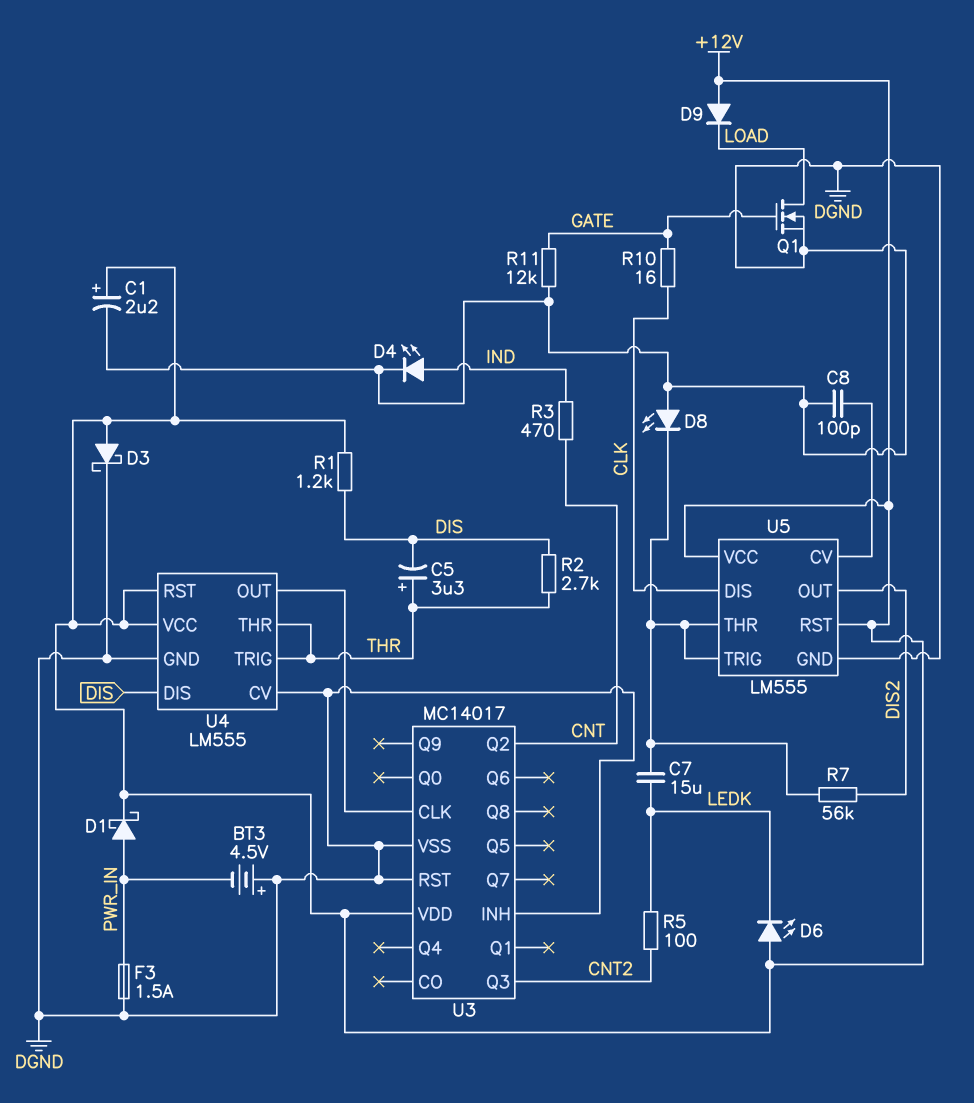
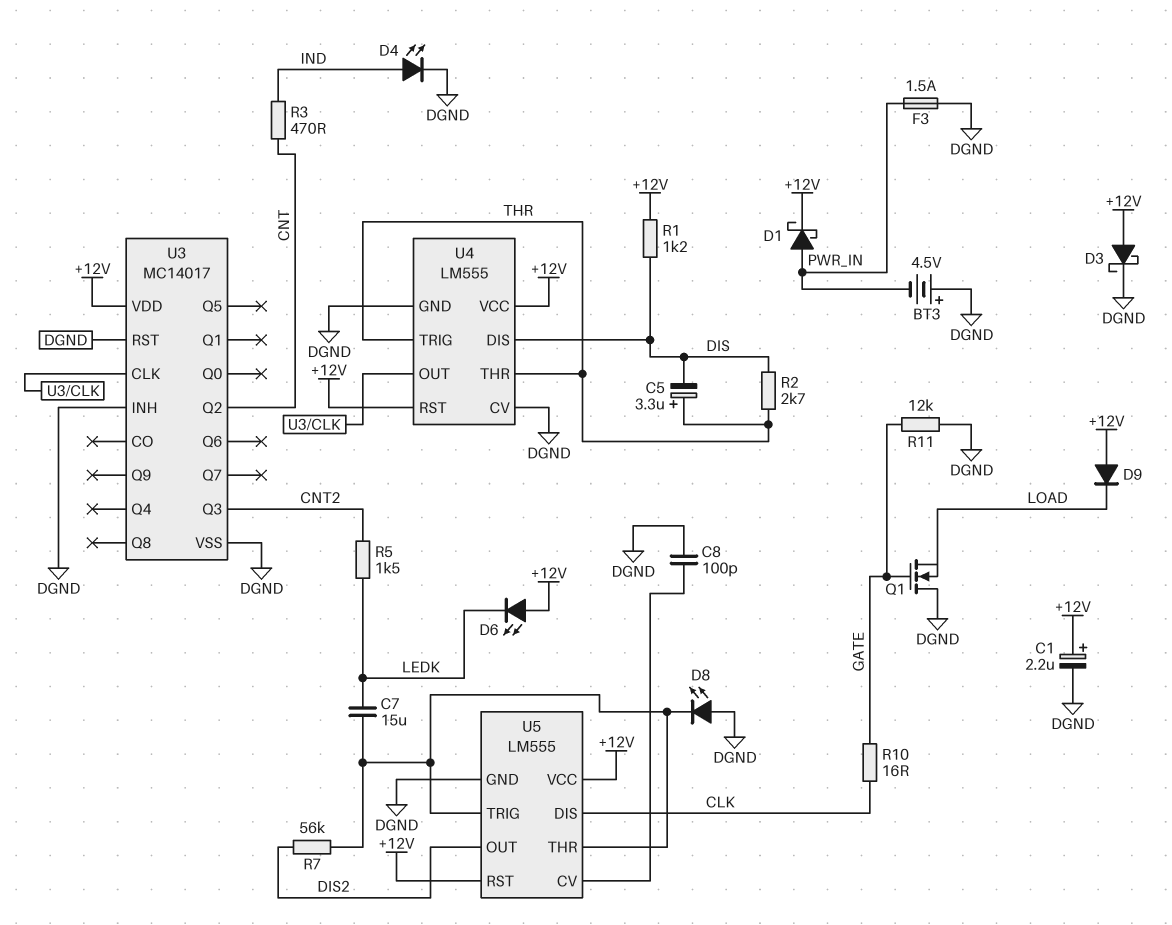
Q1: NMOS (G GATE, D LOAD, S DGND) -> NMOS (G GATE, D DGND, S LOAD)
R5: 100 (CNT2, LEDK) -> 1.5k (CNT2, LEDK)

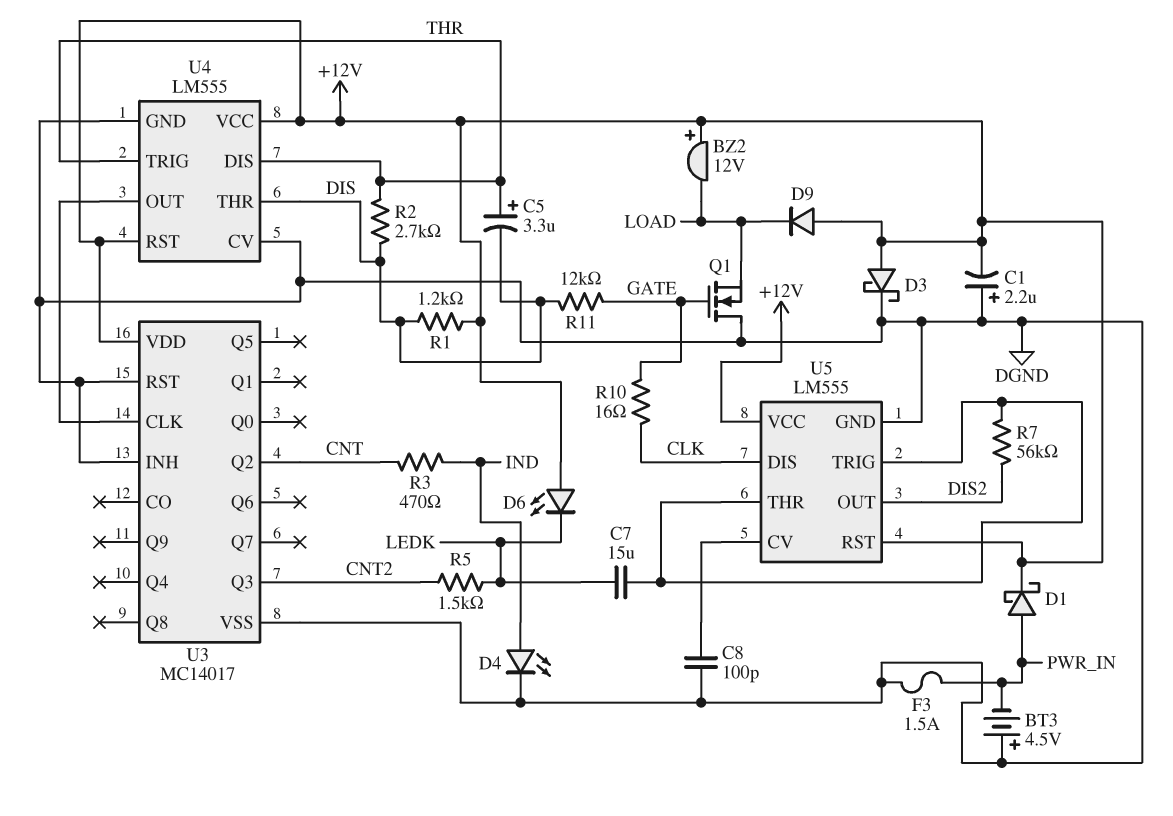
BZ2: none -> buzzer 12V (plus +12V, minus LOAD)
C1: 2.2uF (plus +12V, minus DGND) -> 2.2uF (plus DGND, minus +12V)
D8: LED (A DGND, K U5/THR) -> none
R11: 12k (DGND, GATE) -> 12k (DIS, GATE)
U4 pin DIS: DIS -> THR
U4 pin THR: THR -> DIS

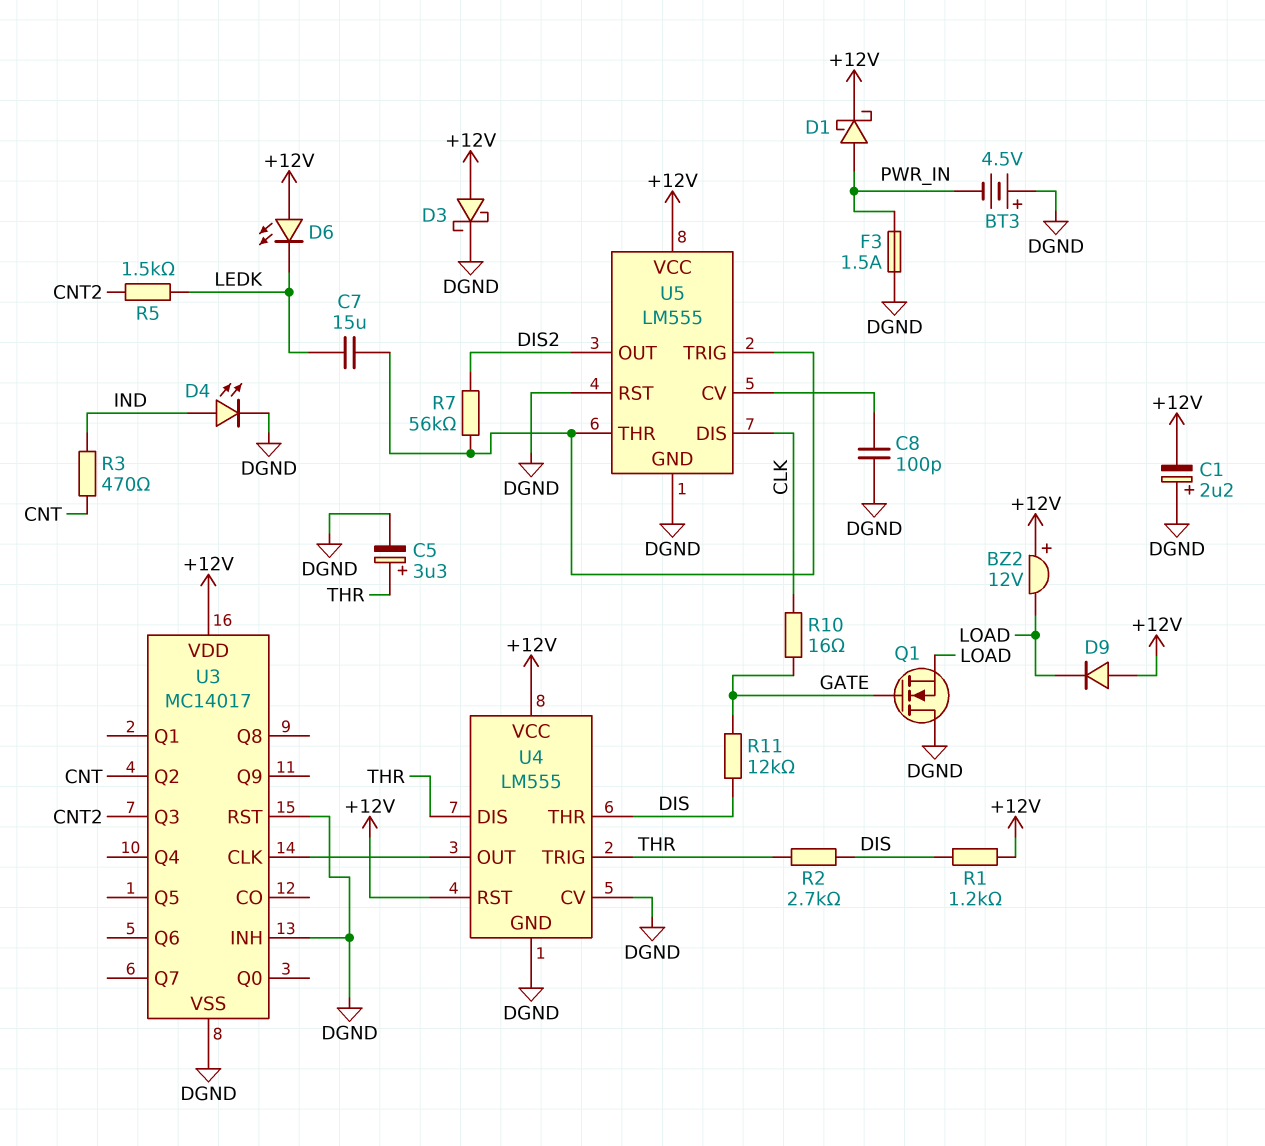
C5: 3.3uF (plus THR, minus DIS) -> 3.3uF (plus THR, minus DGND)
U5 pin RST: +12V -> DGND

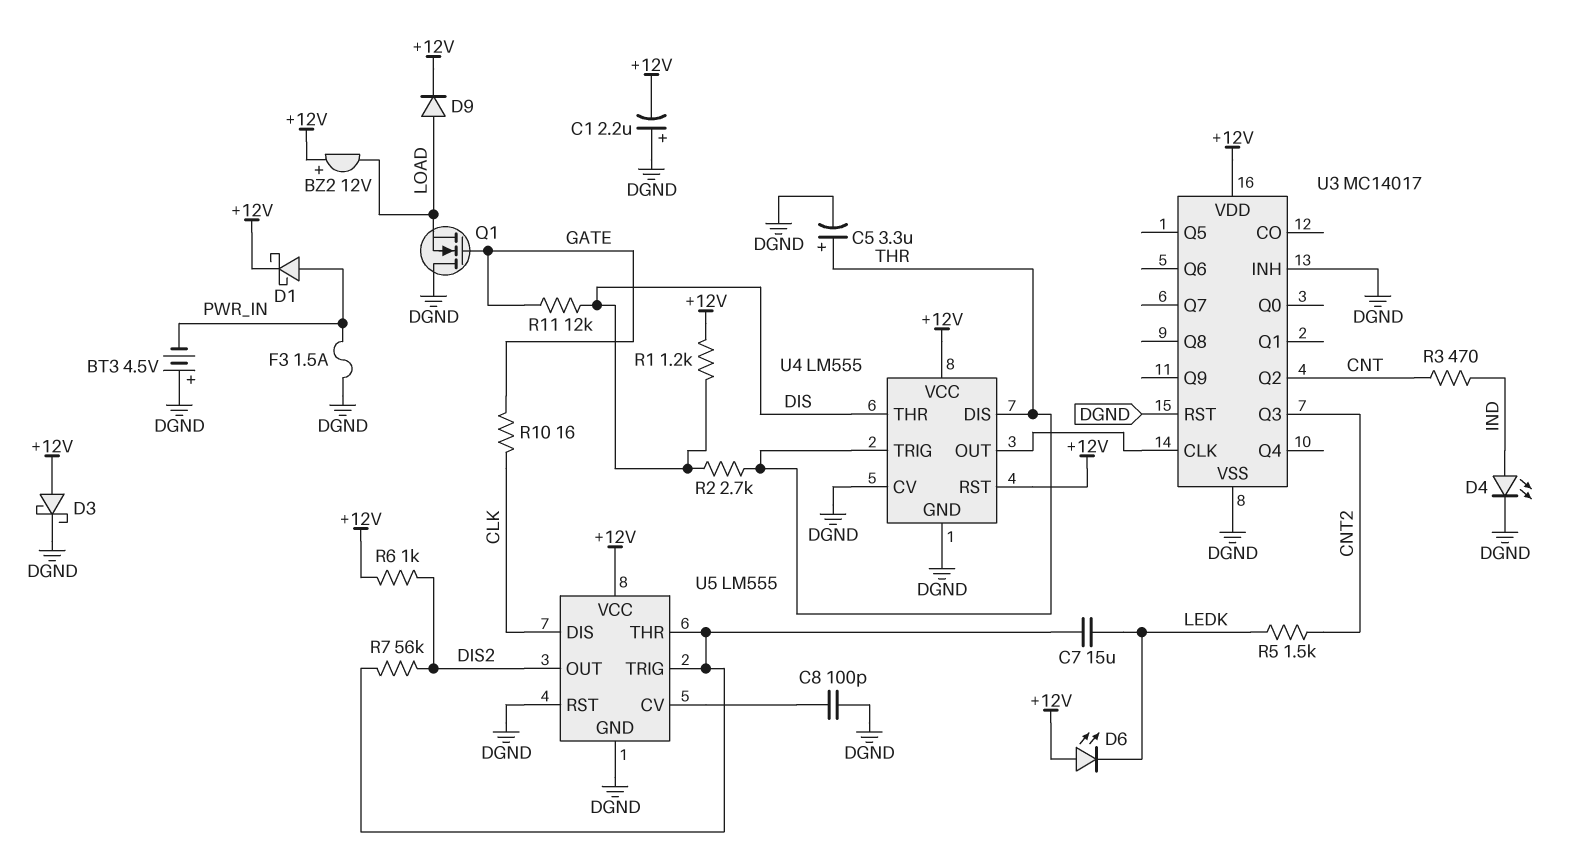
D9: diode (A +12V, K LOAD) -> diode (A LOAD, K +12V)
R6: none -> 1k (+12V, DIS2)

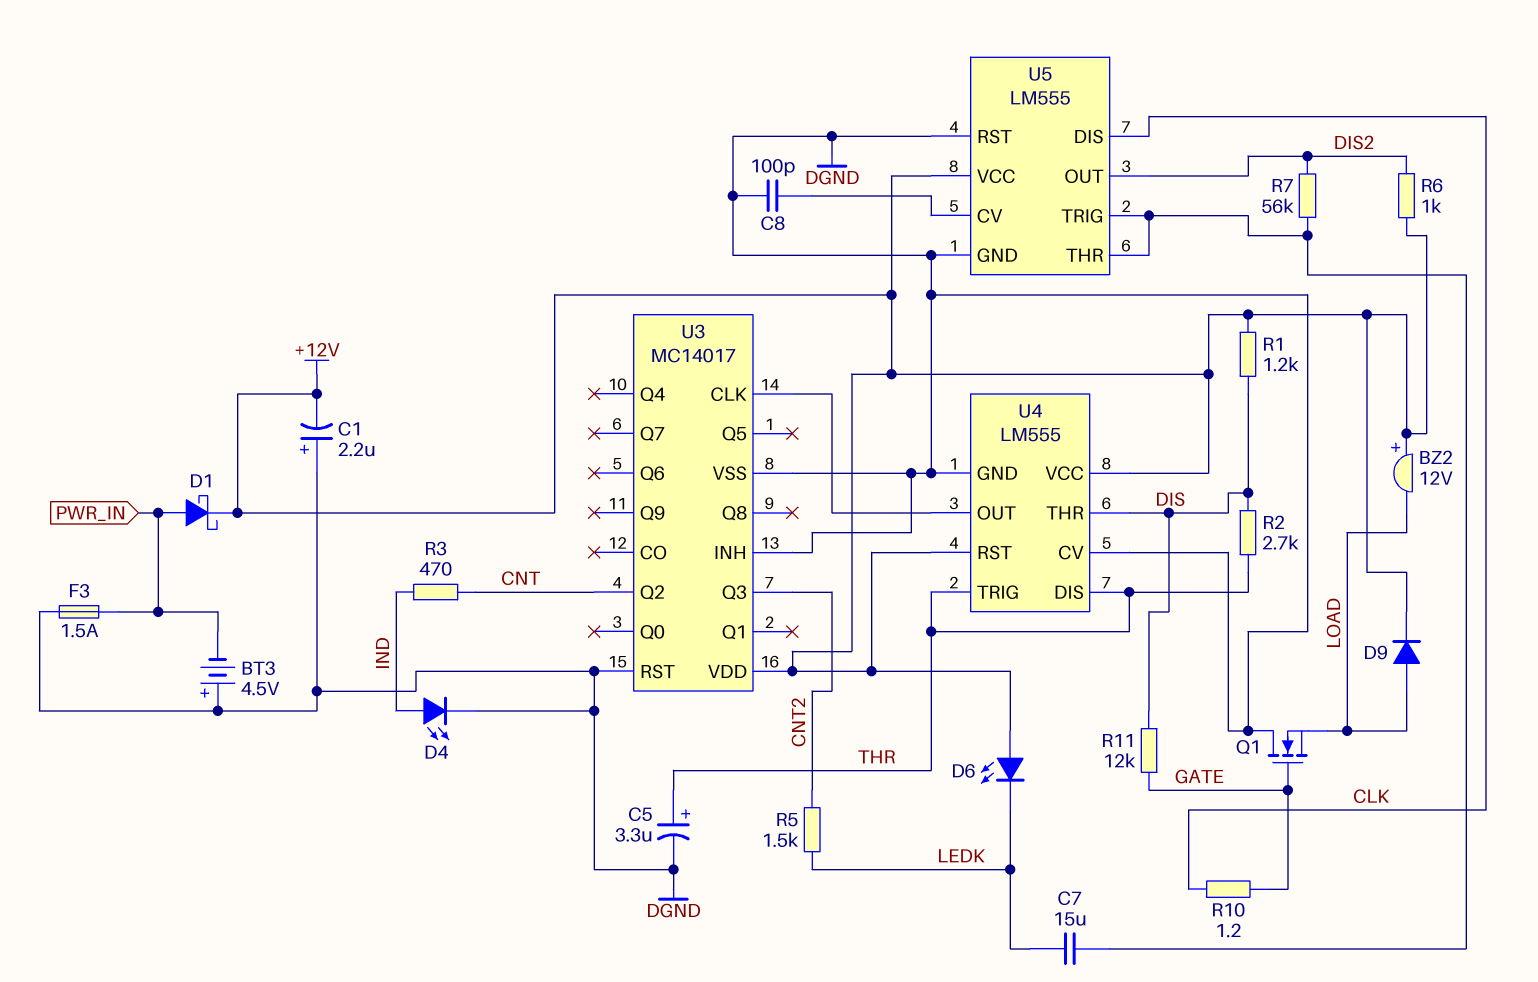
D3: schottky (A +12V, K DGND) -> none
R10: 16 (CLK, GATE) -> 1.2 (CLK, GATE)

